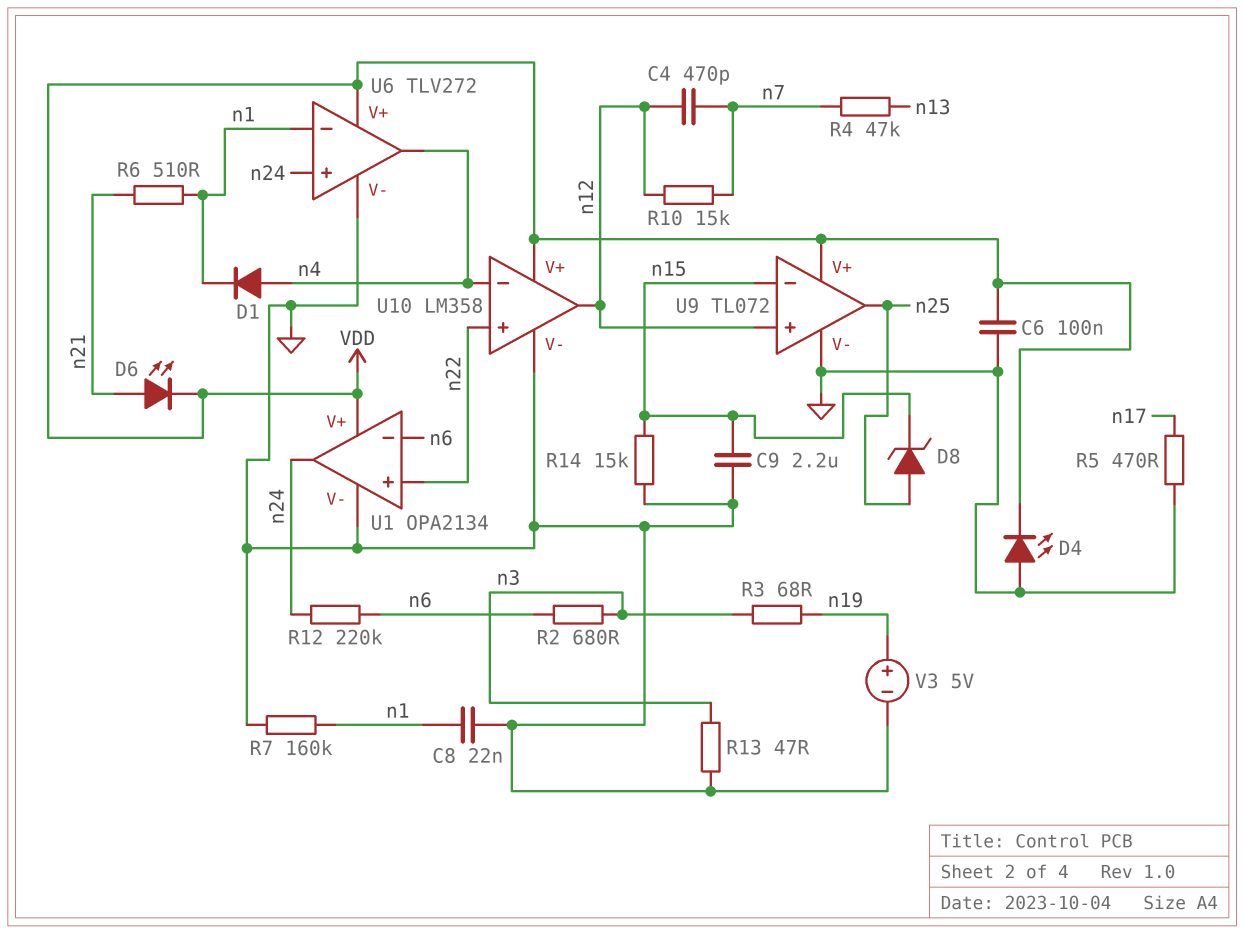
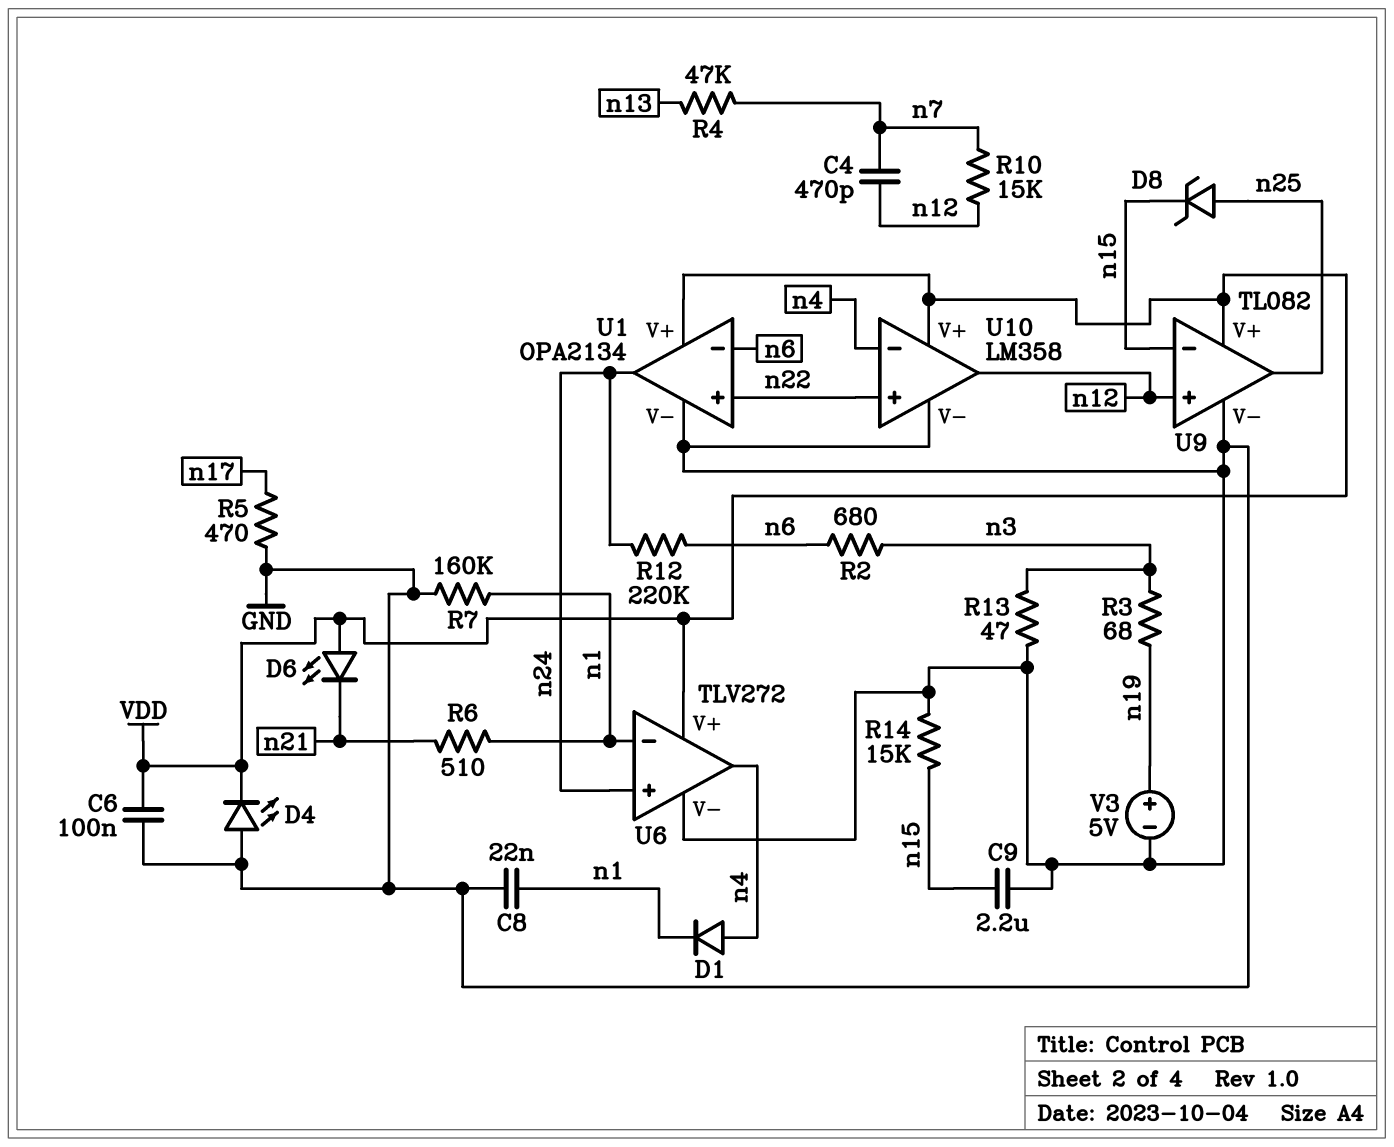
D6: LED (A n21, K VDD) -> LED (A VDD, K n21)
U9: TL072 -> TL082

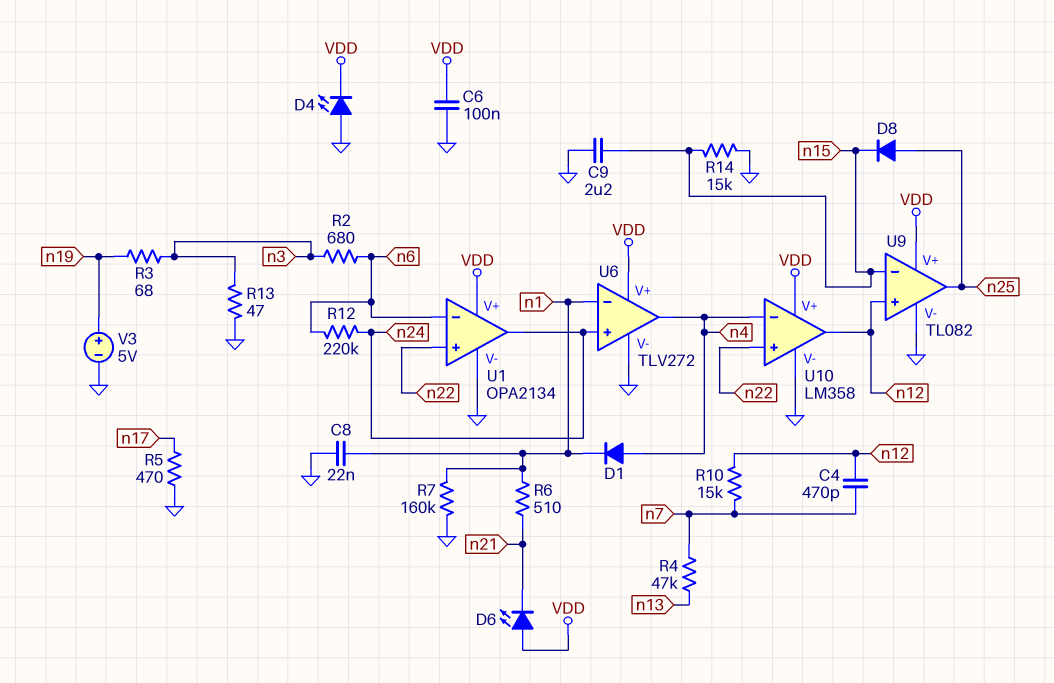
D8: zener (A n25, K n15) -> diode (A n25, K n15)

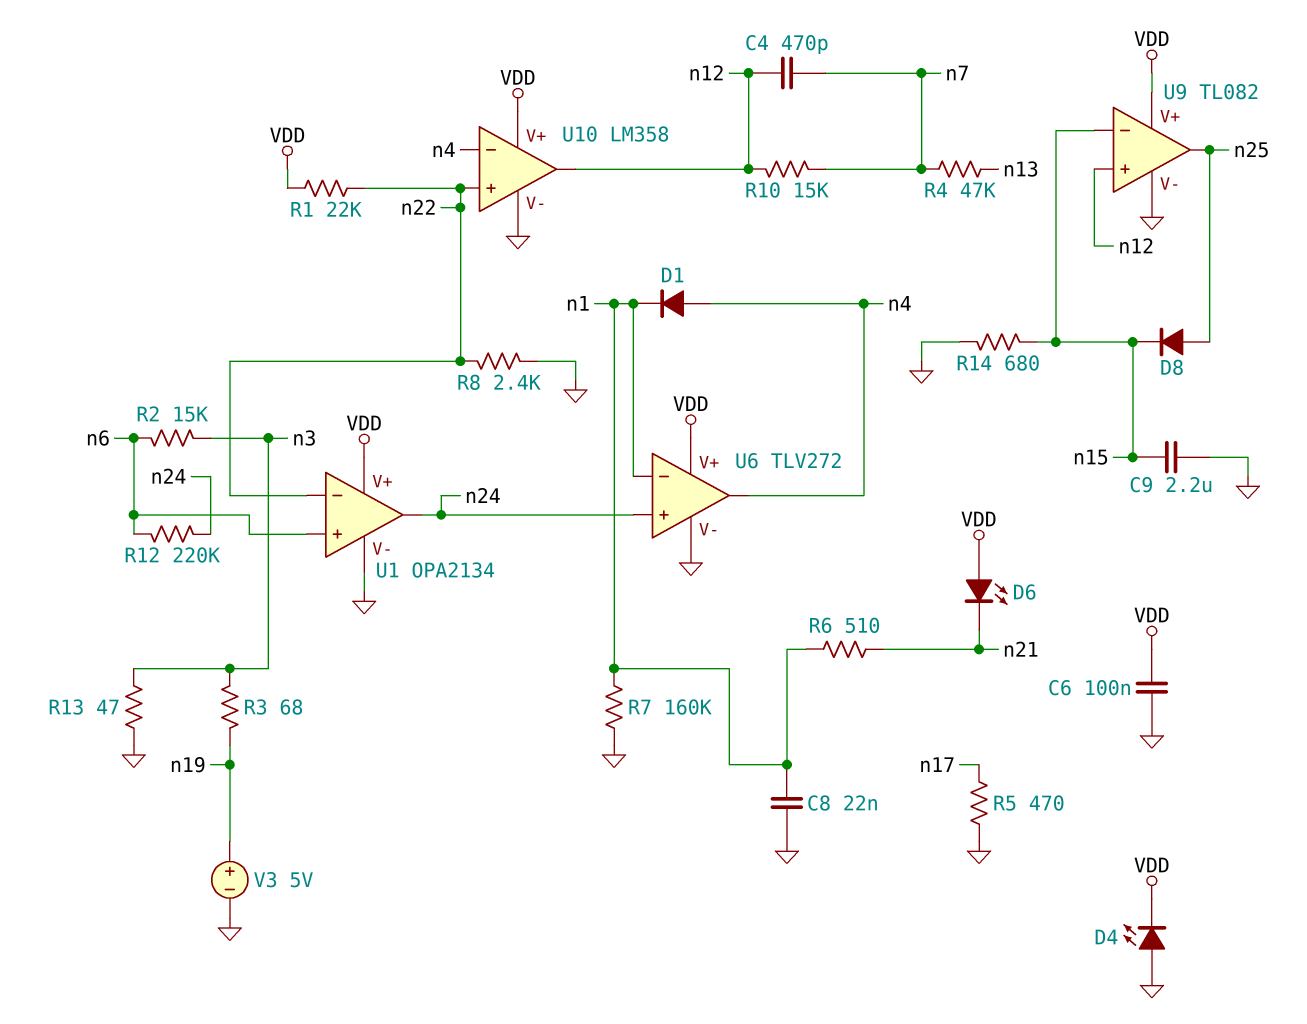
R1: none -> 22k (VDD, n22)
R2: 680 (n3, n6) -> 15k (n3, n6)
R8: none -> 2.4k (GND, n22)
R14: 15k (GND, n15) -> 680 (GND, n15)
U1 pin in+: n22 -> n6
U1 pin in-: n6 -> n22

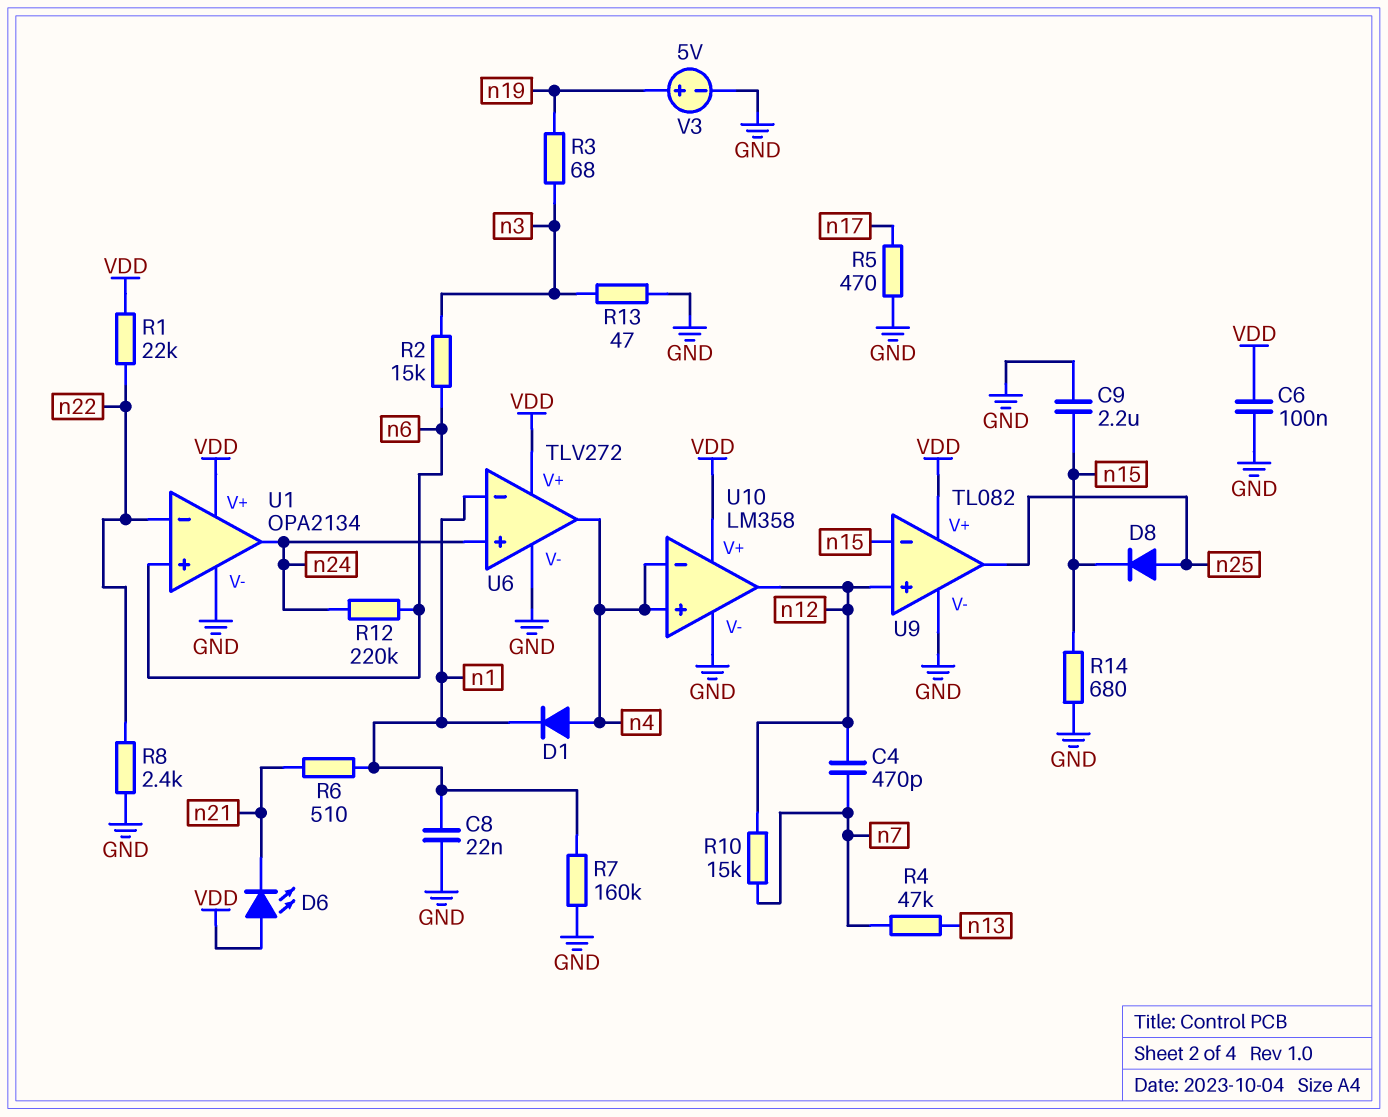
D4: LED (A GND, K VDD) -> none
U10 pin in+: n22 -> n4

